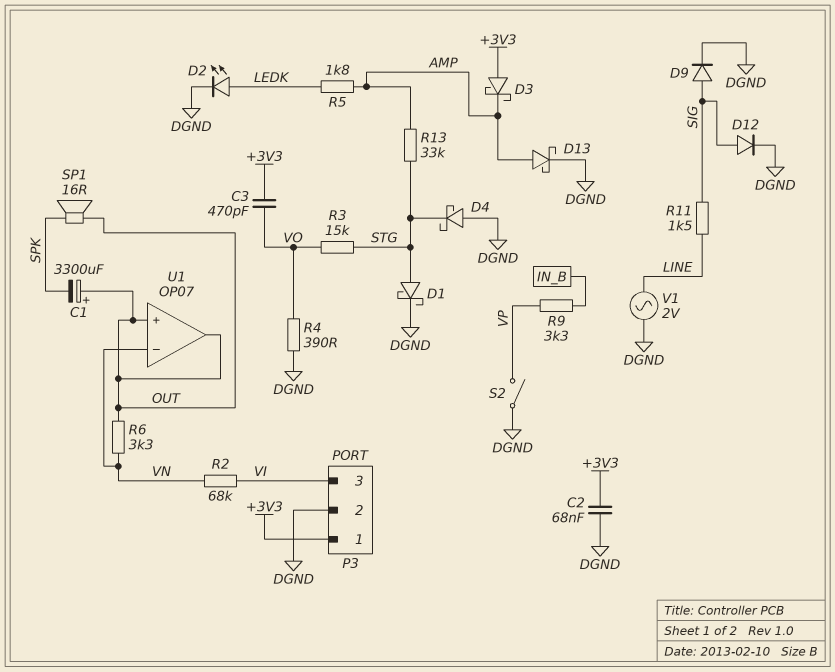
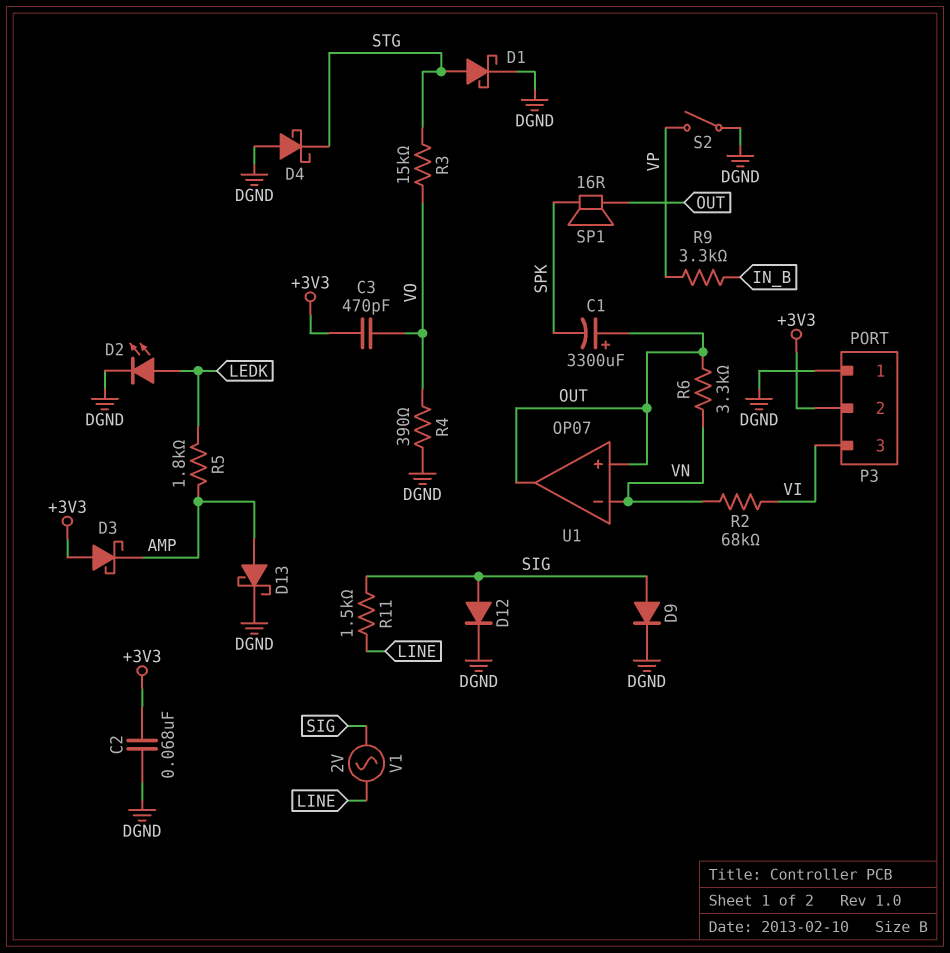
P3 pin 1: +3V3 -> DGND
P3 pin 2: DGND -> +3V3
R13: 33k (AMP, STG) -> none
V1: AC 2V (DGND, LINE) -> AC 2V (LINE, SIG)

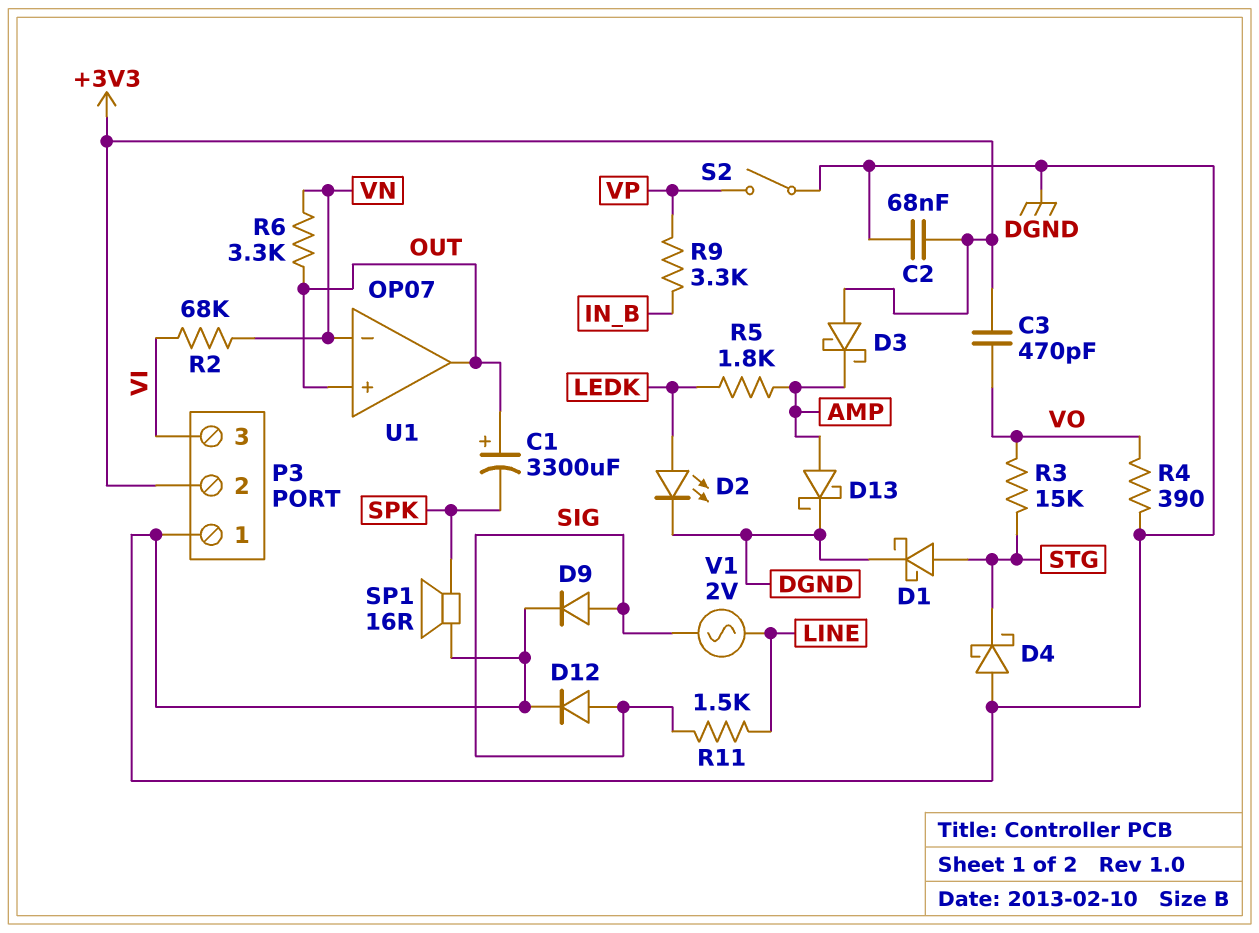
SP1: speaker 16R (OUT, SPK) -> speaker 16R (DGND, SPK)

